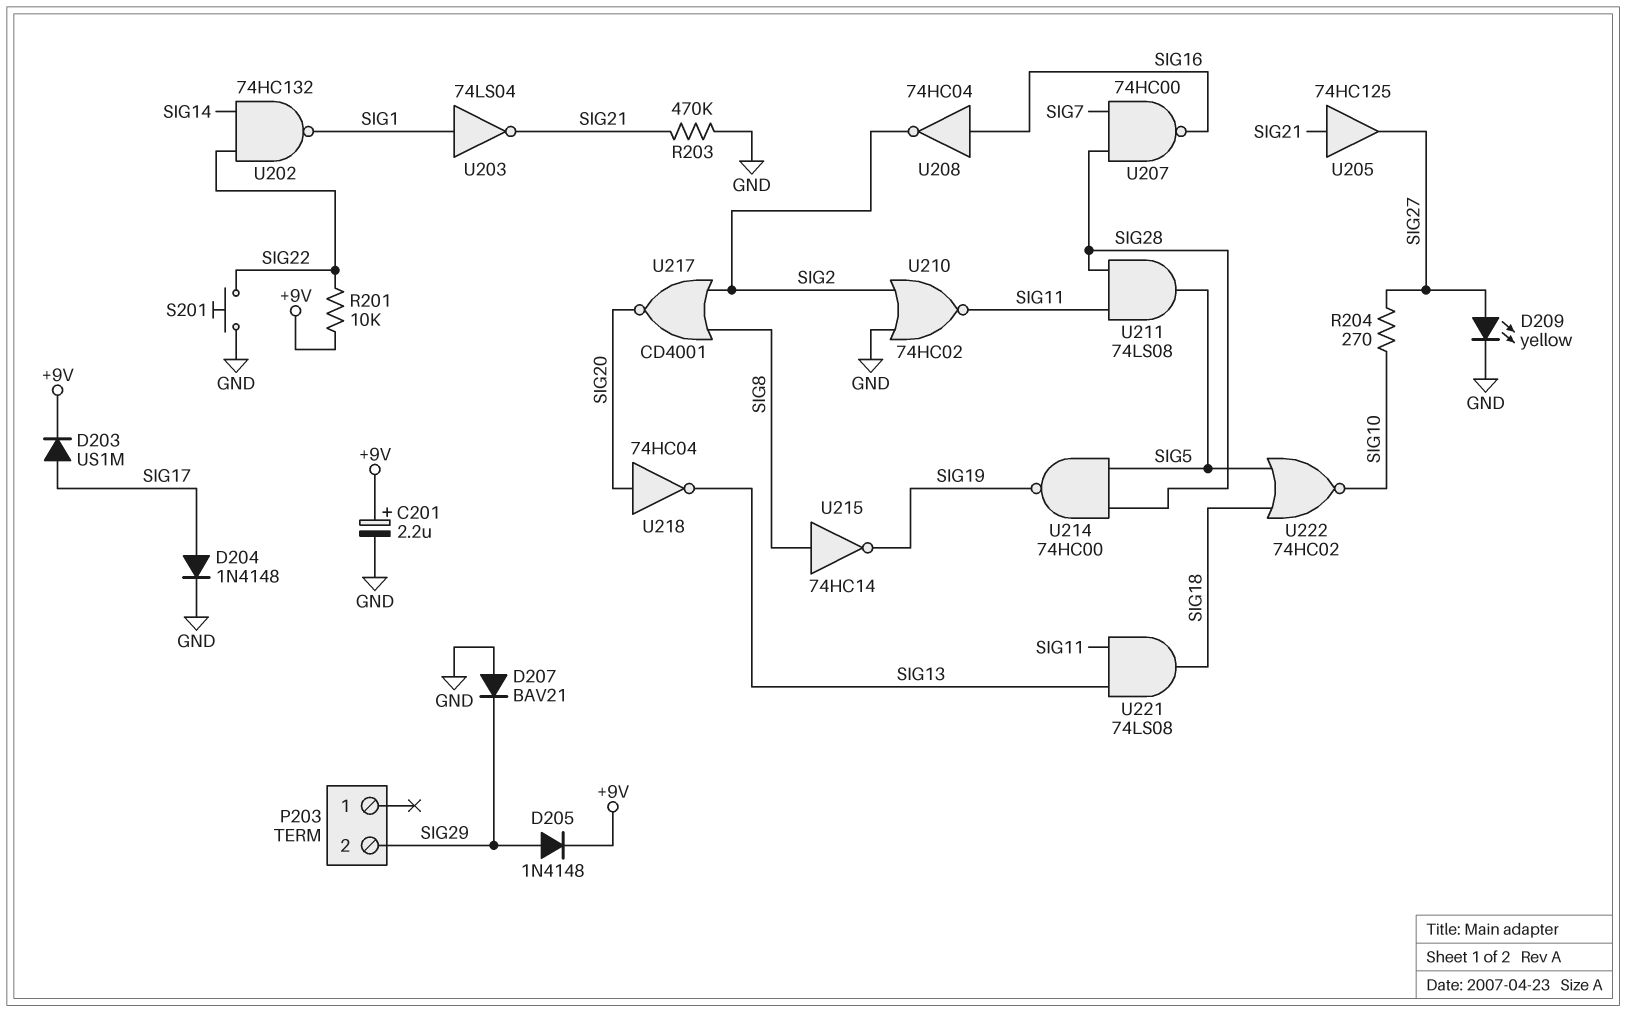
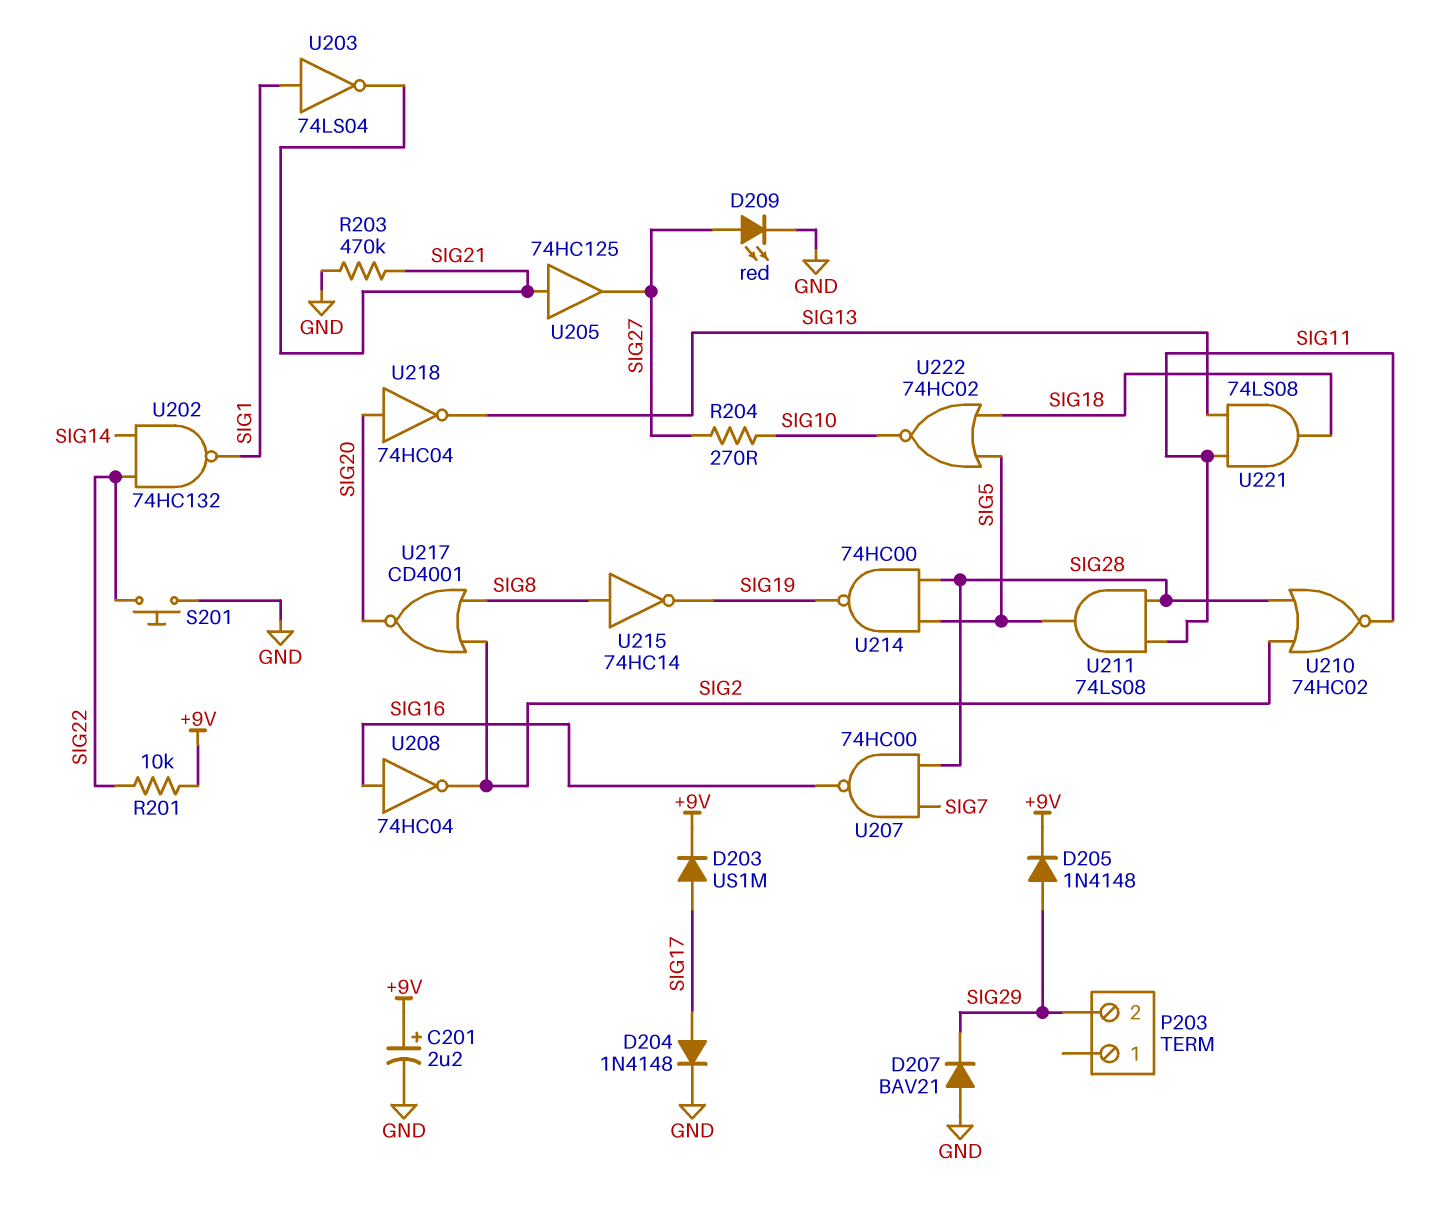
D209: LED yellow (A SIG27, K GND) -> LED red (A SIG27, K GND)
U210: NOR 74HC02 (in GND, in SIG2, out SIG11) -> NOR 74HC02 (in SIG2, in SIG28, out SIG11)

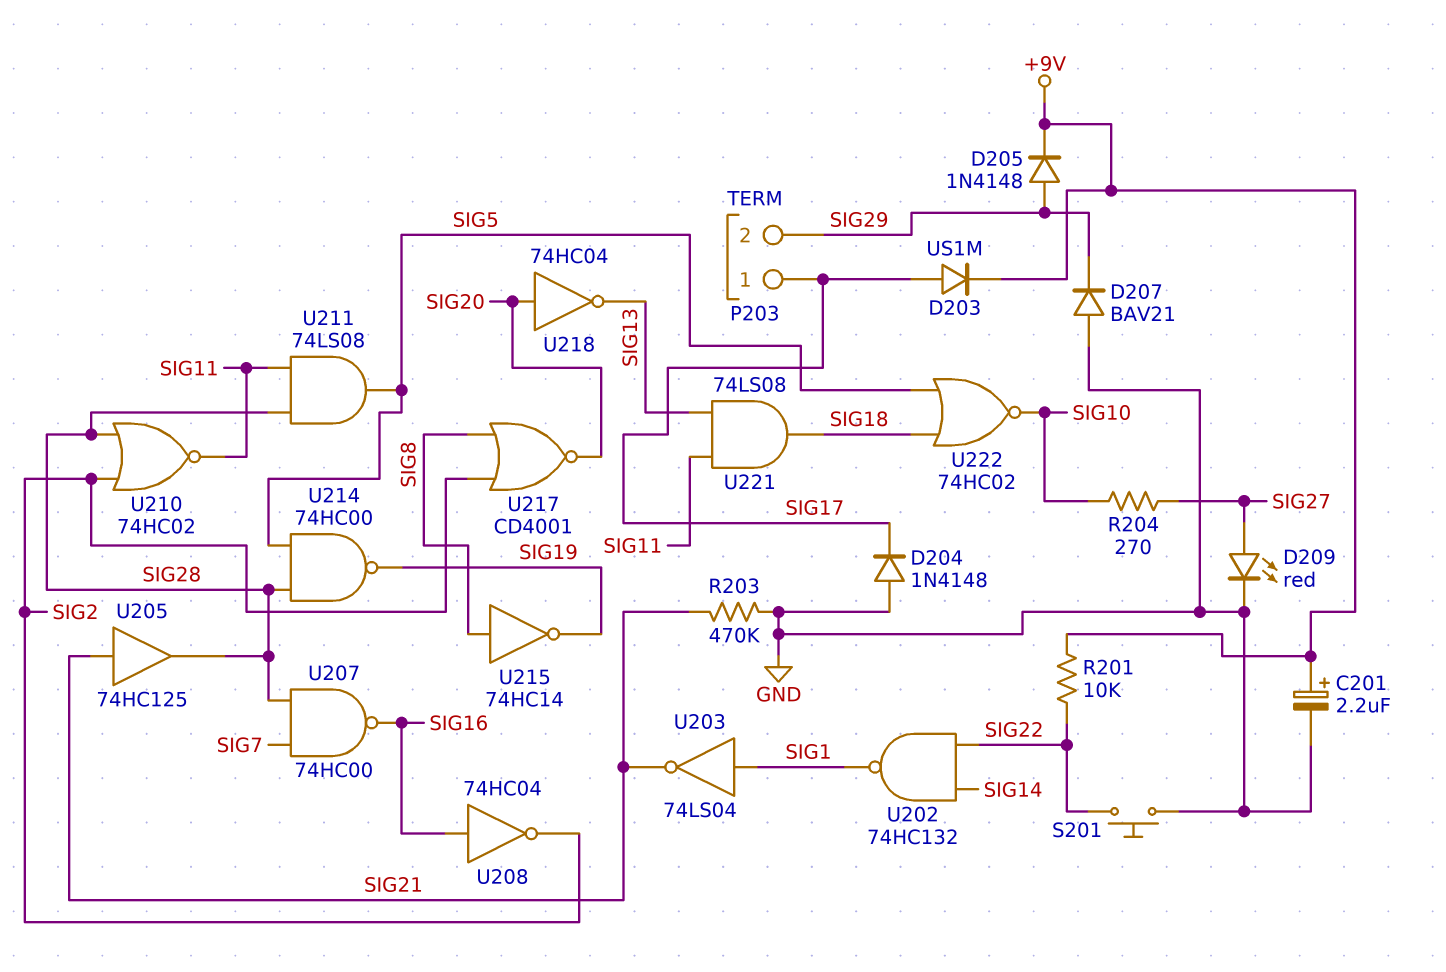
D204: diode 1N4148 (A SIG17, K GND) -> diode 1N4148 (A GND, K SIG17)
P203 pin 1: none -> SIG17
U205: buffer 74HC125 (in SIG21, out SIG27) -> buffer 74HC125 (in SIG21, out SIG28)

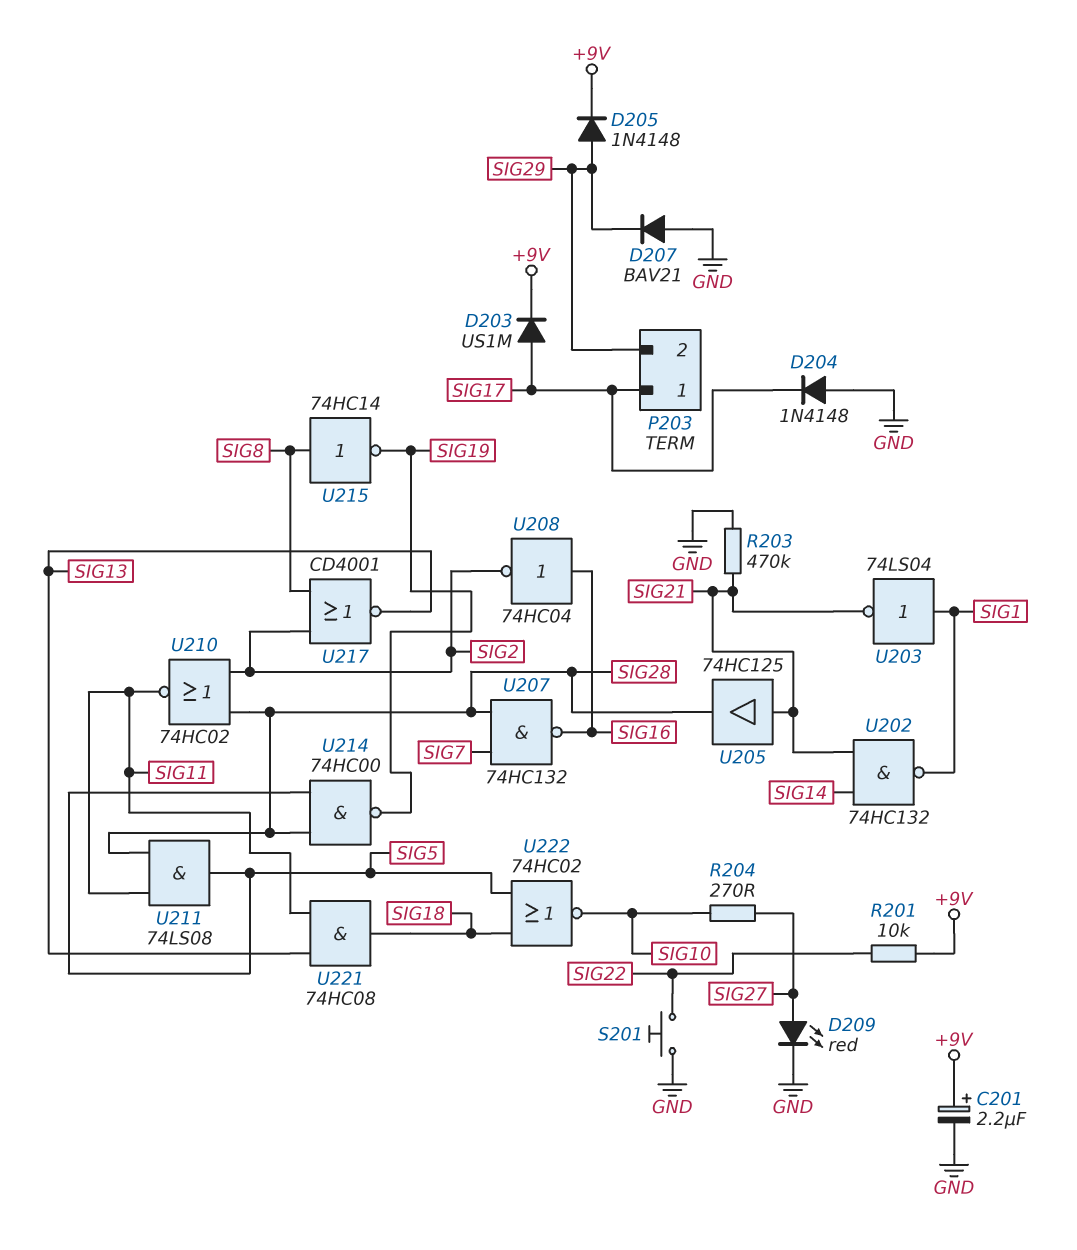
U202: NAND 74HC132 (in SIG14, in SIG22, out SIG1) -> NAND 74HC132 (in SIG14, in SIG21, out SIG1)
U207: NAND 74HC00 (in SIG7, in SIG28, out SIG16) -> NAND 74HC132 (in SIG7, in SIG28, out SIG16)
U217: NOR CD4001 (in SIG2, in SIG8, out SIG20) -> NOR CD4001 (in SIG2, in SIG8, out SIG13)
U218: NOT 74HC04 (in SIG20, out SIG13) -> none
U221: AND 74LS08 (in SIG11, in SIG13, out SIG18) -> AND 74HC08 (in SIG11, in SIG13, out SIG18)

